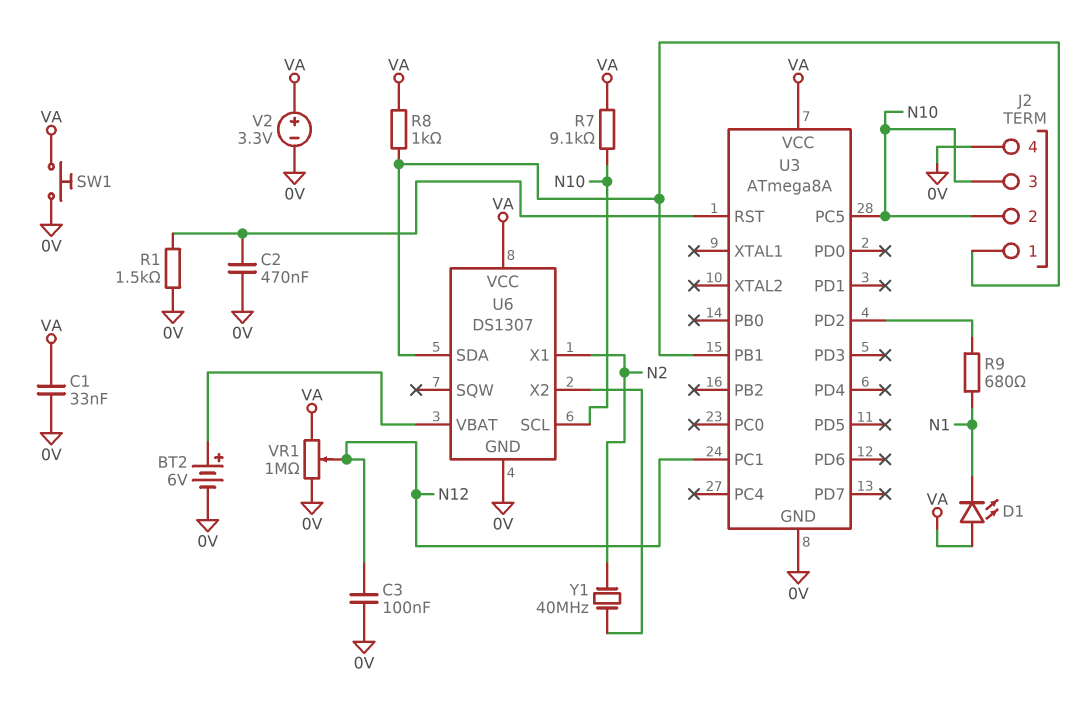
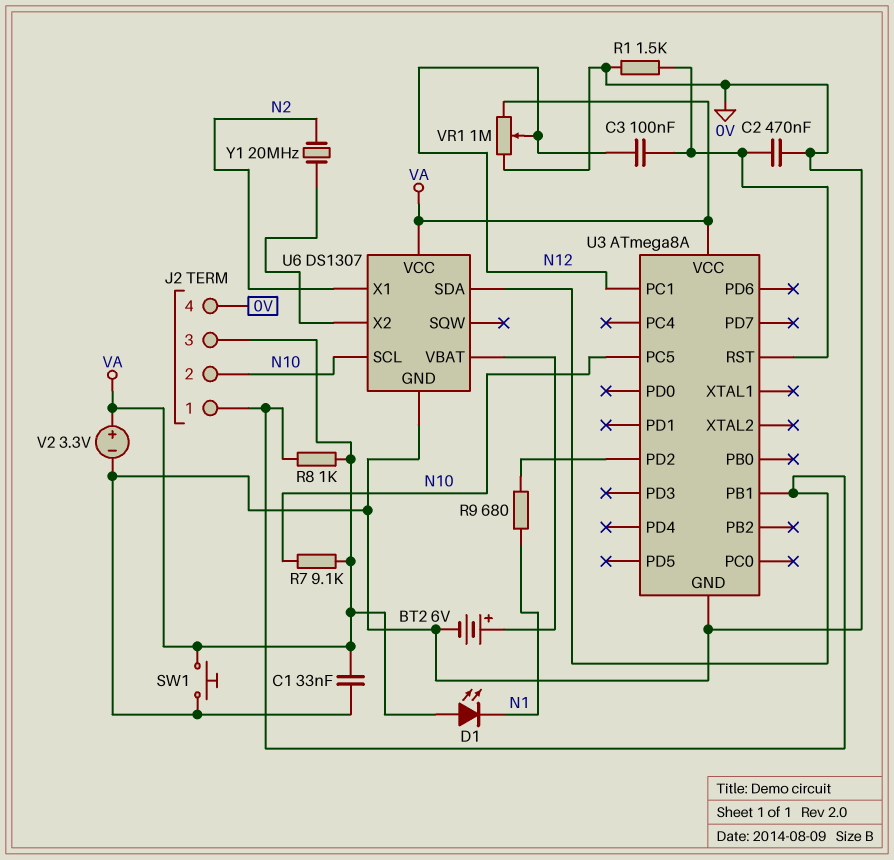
C3: 100nF (0V, N12) -> 100nF (N12, U3/RST)
J2 pin 3: N10 -> VA
Y1: 40MHz (N2, U6/X2) -> 20MHz (N2, U6/X2)

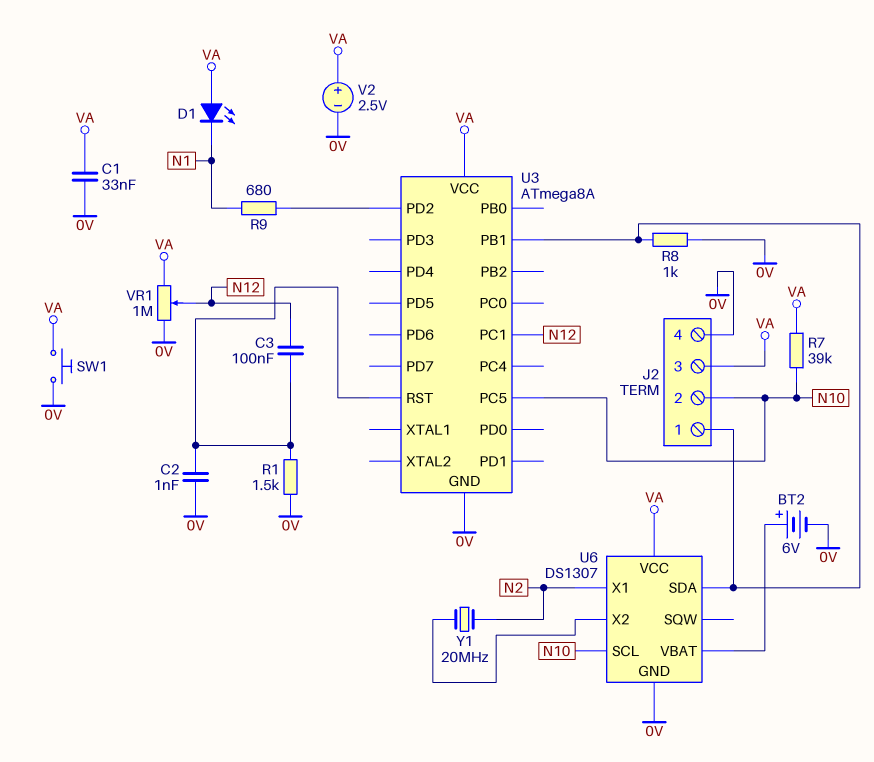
C2: 470nF (0V, U3/RST) -> 1nF (0V, U3/RST)
R7: 9.1k (N10, VA) -> 39k (N10, VA)
R8: 1k (J2/1, VA) -> 1k (0V, J2/1)
V2: 3.3V (plus VA, minus 0V) -> 2.5V (plus VA, minus 0V)

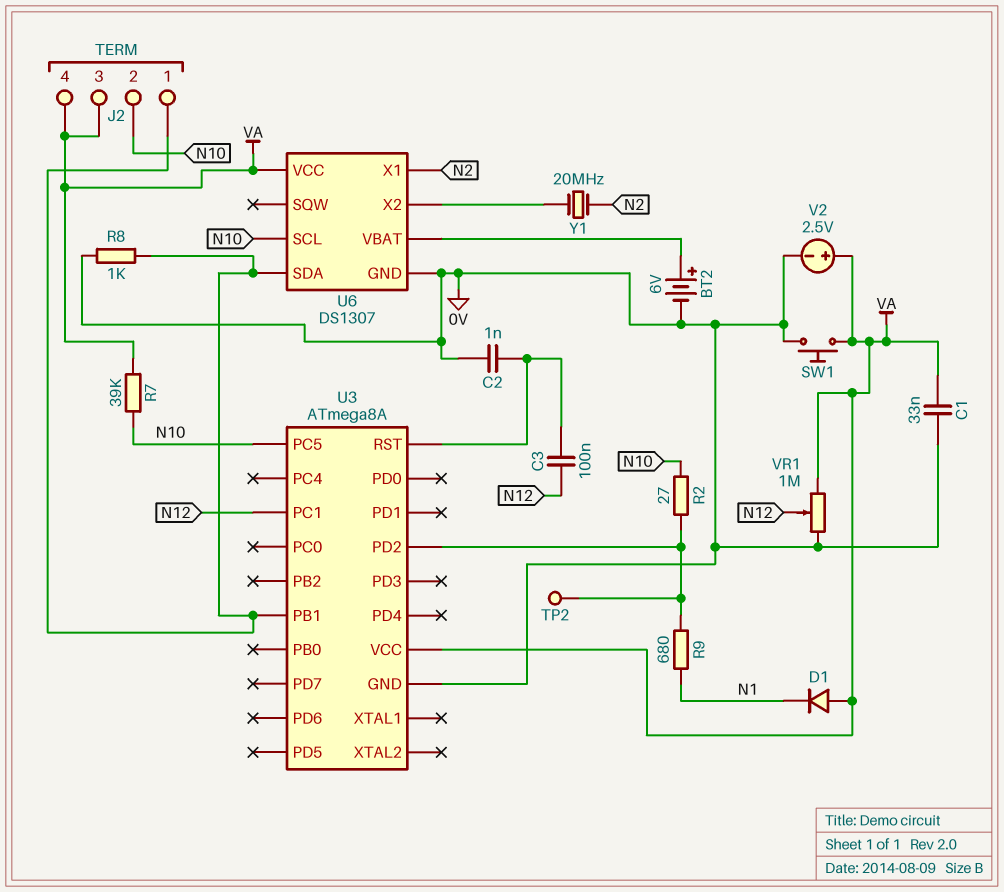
D1: LED (A VA, K N1) -> diode (A VA, K N1)
J2 pin 4: 0V -> VA
R1: 1.5k (0V, U3/RST) -> none
R2: none -> 27 (N10, U3/PD2)
TP2: none -> test point (U3/PD2)

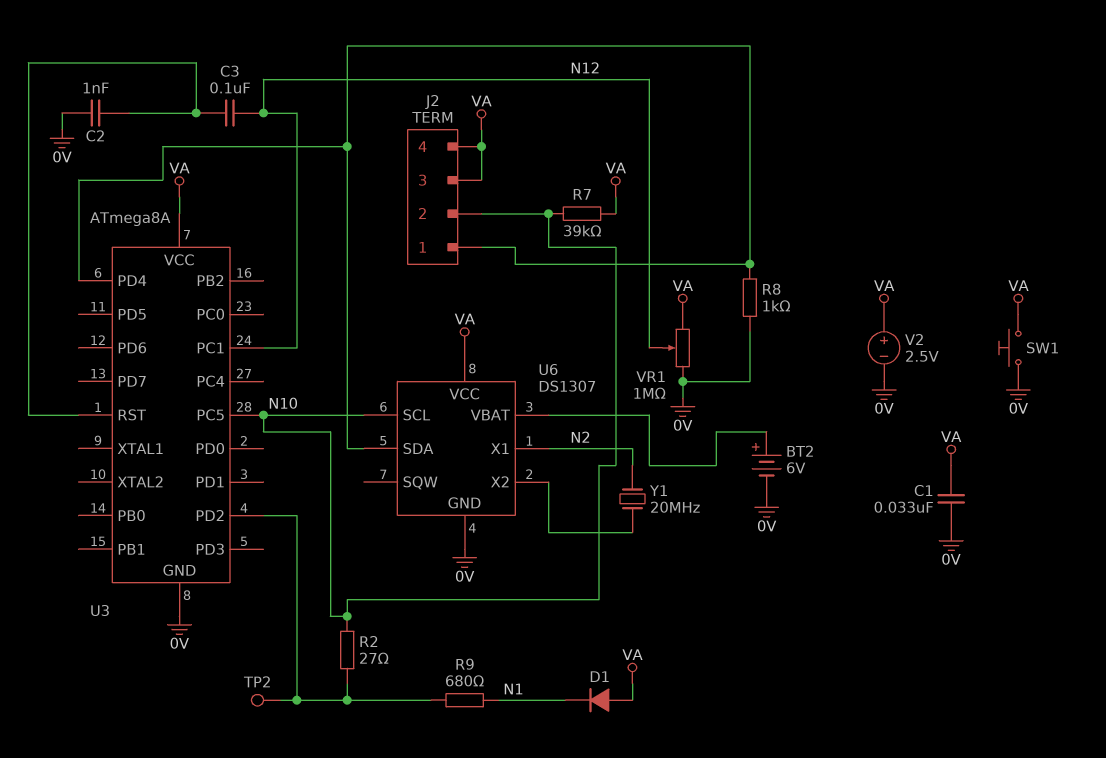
U3 pin PB1: J2/1 -> none
U3 pin PD4: none -> J2/1

